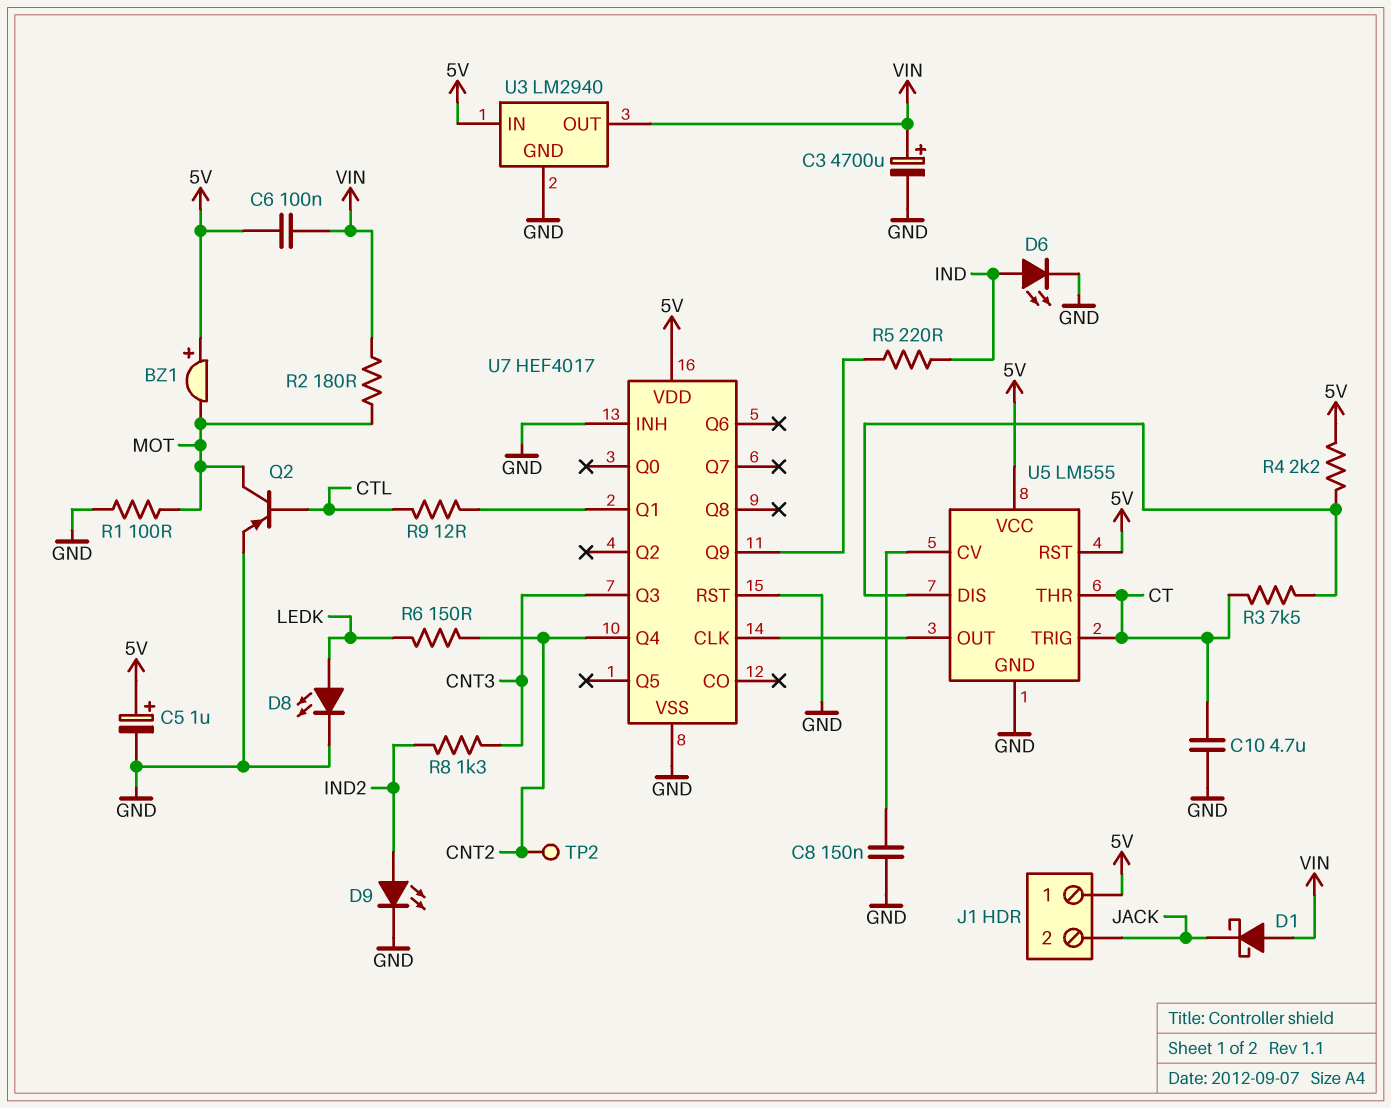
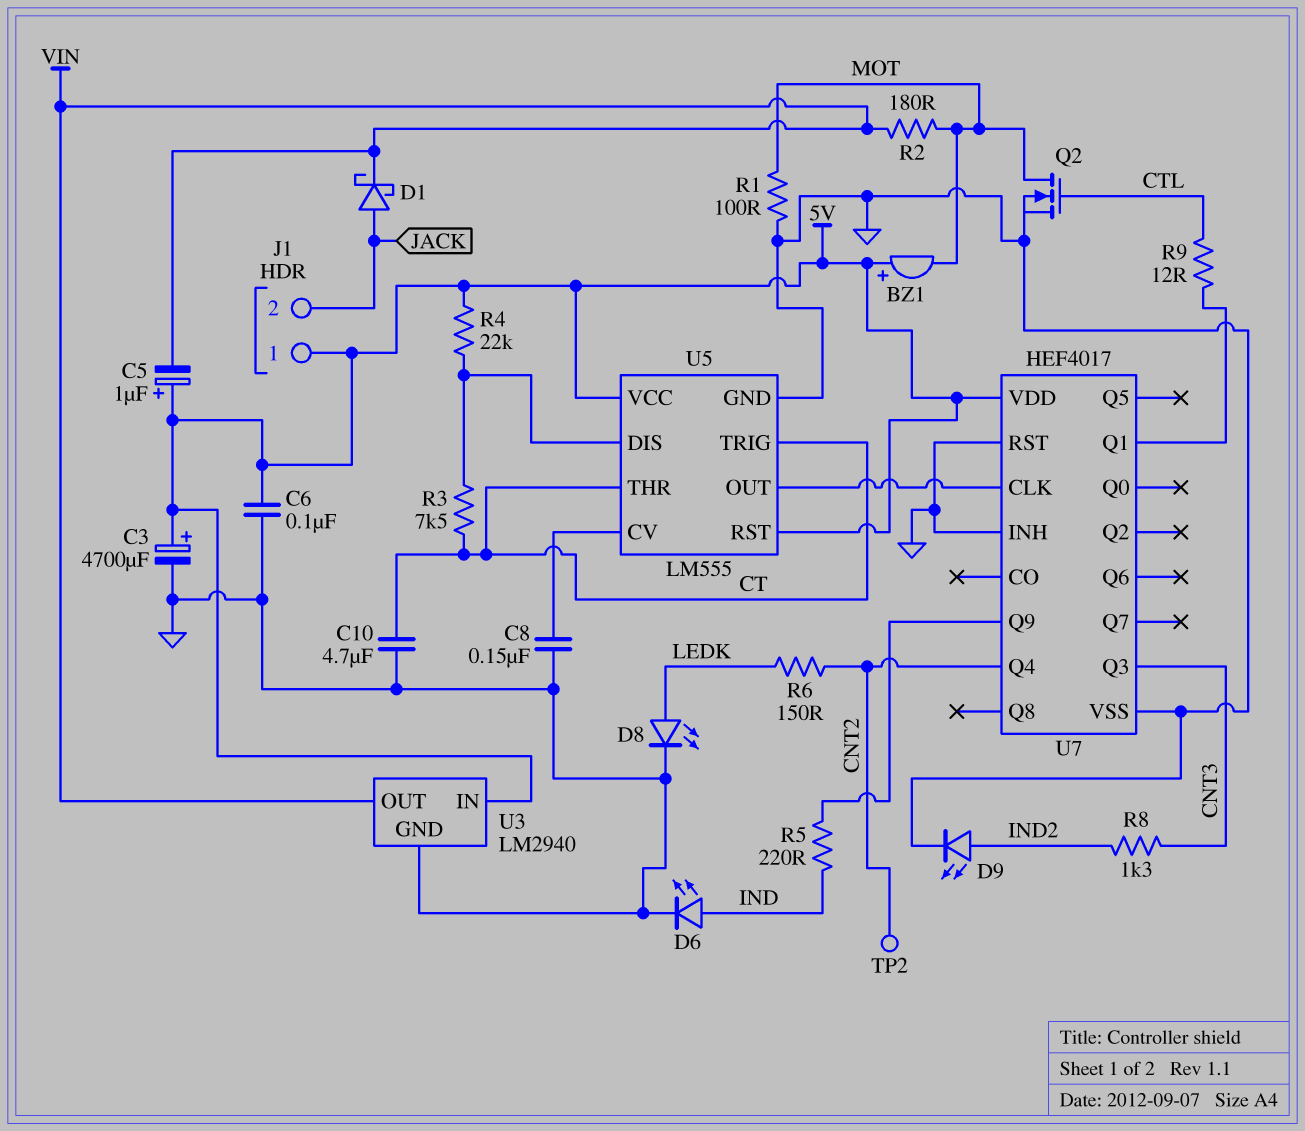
C3: 4700uF (plus VIN, minus GND) -> 4700uF (plus 5V, minus GND)
C5: 1uF (plus 5V, minus GND) -> 1uF (plus 5V, minus VIN)
C6: 100nF (5V, VIN) -> 100nF (5V, GND)
D1: schottky (A VIN, K JACK) -> schottky (A JACK, K VIN)
Q2: PNP (B CTL, C MOT, E GND) -> NMOS (G CTL, D MOT, S GND)
R4: 2.2k (5V, U5/DIS) -> 22k (5V, U5/DIS)

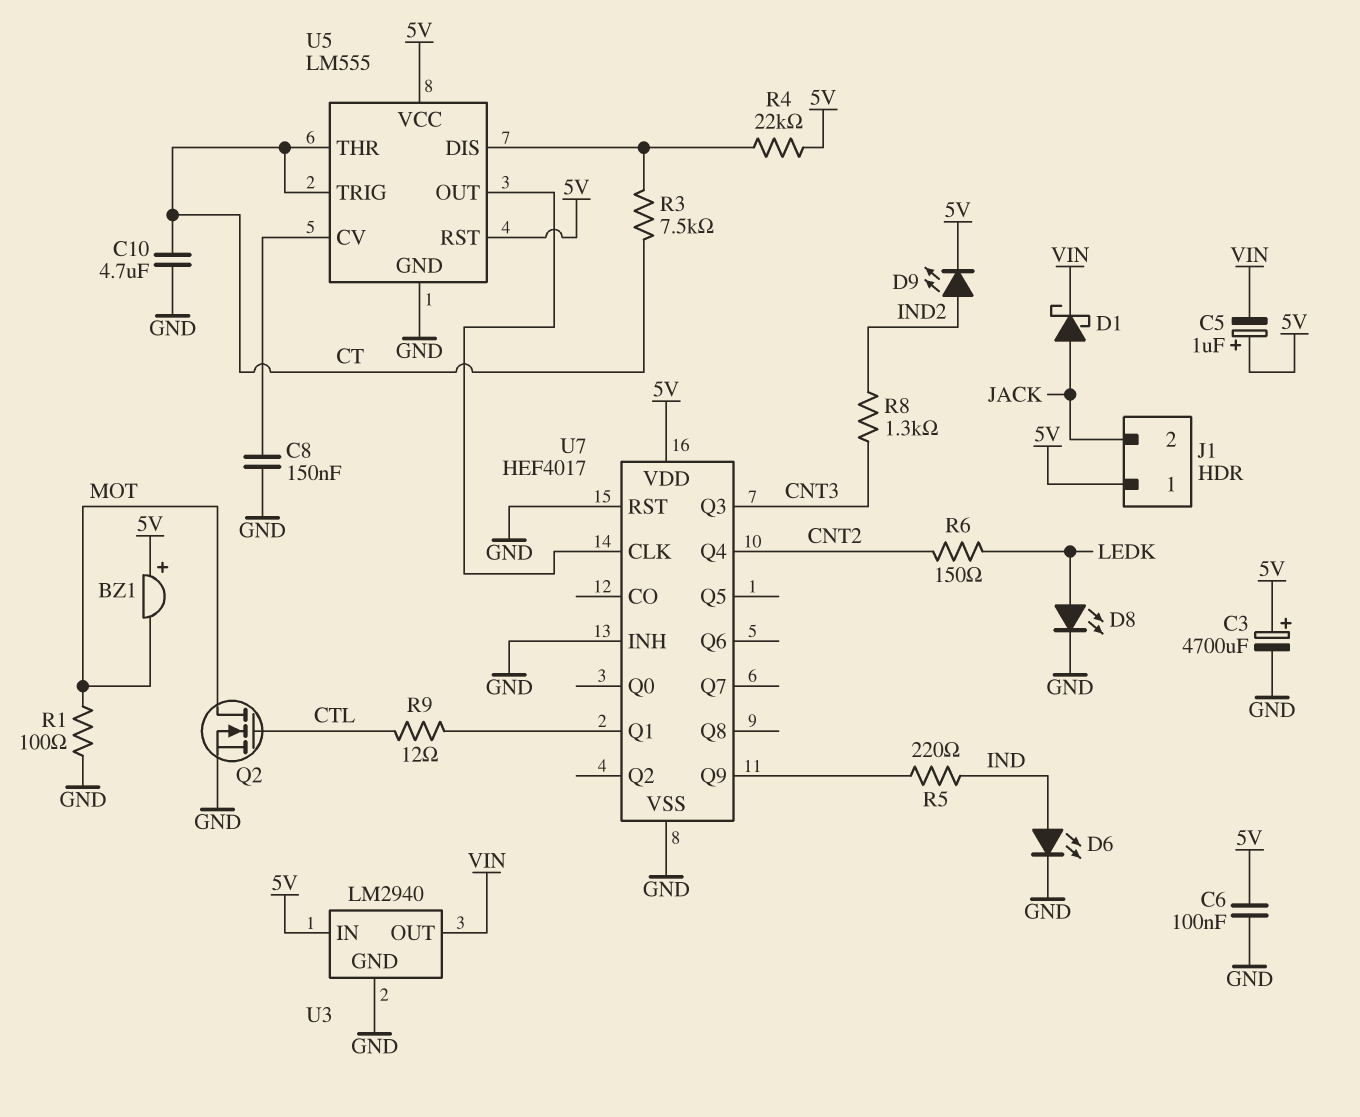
D9: LED (A IND2, K GND) -> LED (A IND2, K 5V)
R2: 180 (MOT, VIN) -> none
TP2: test point (CNT2) -> none

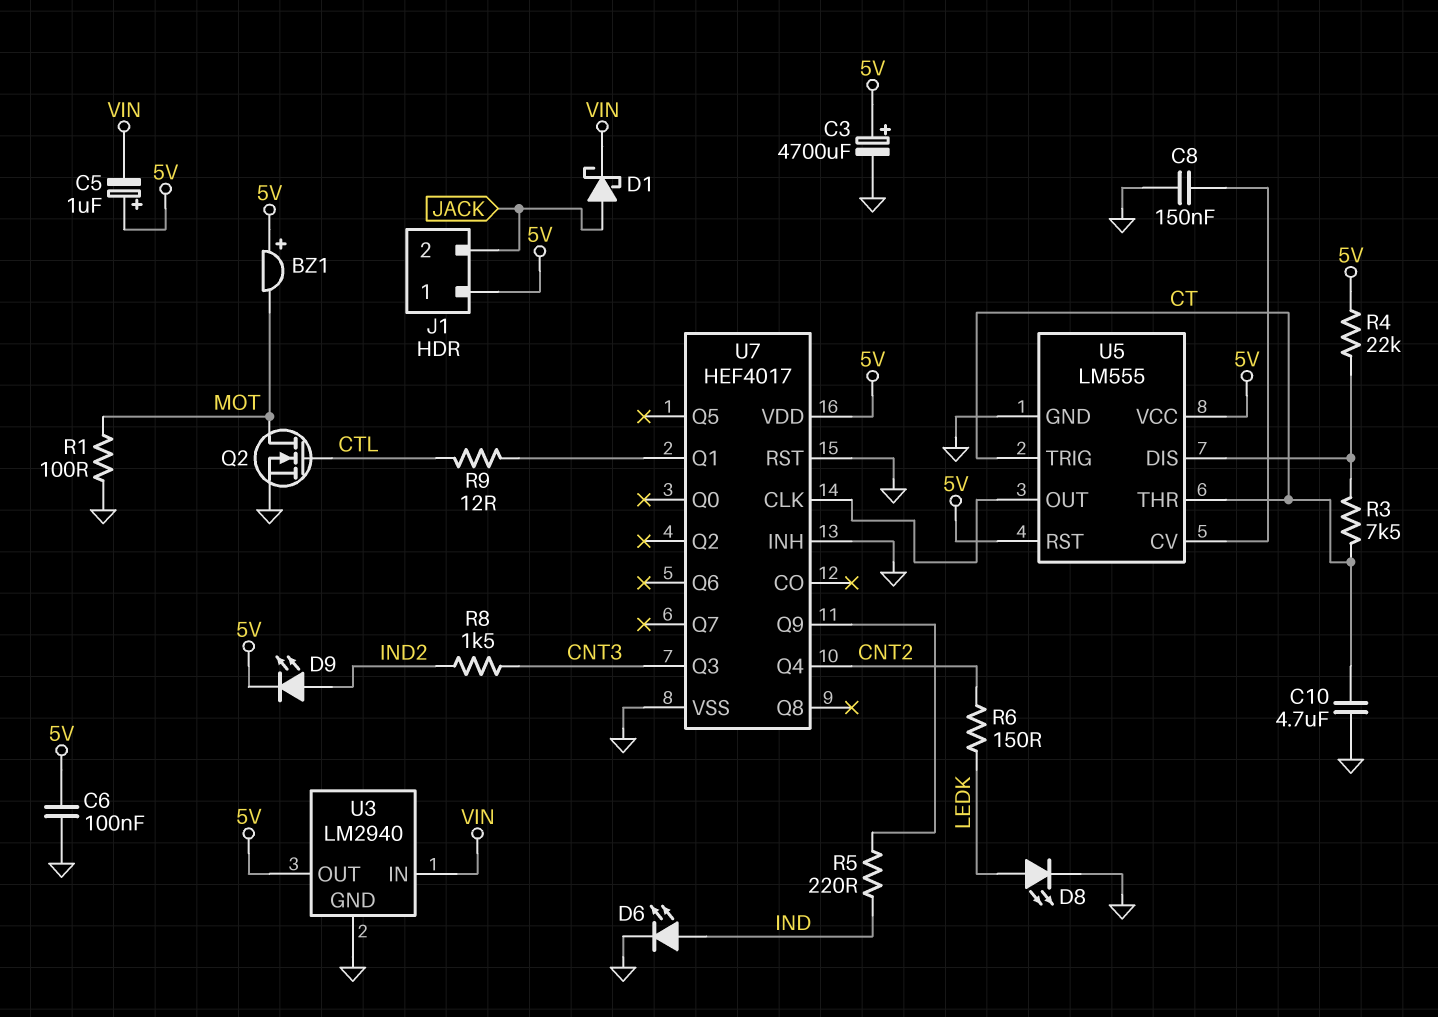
R8: 1.3k (CNT3, IND2) -> 1.5k (CNT3, IND2)
U3 pin IN: 5V -> VIN
U3 pin OUT: VIN -> 5V

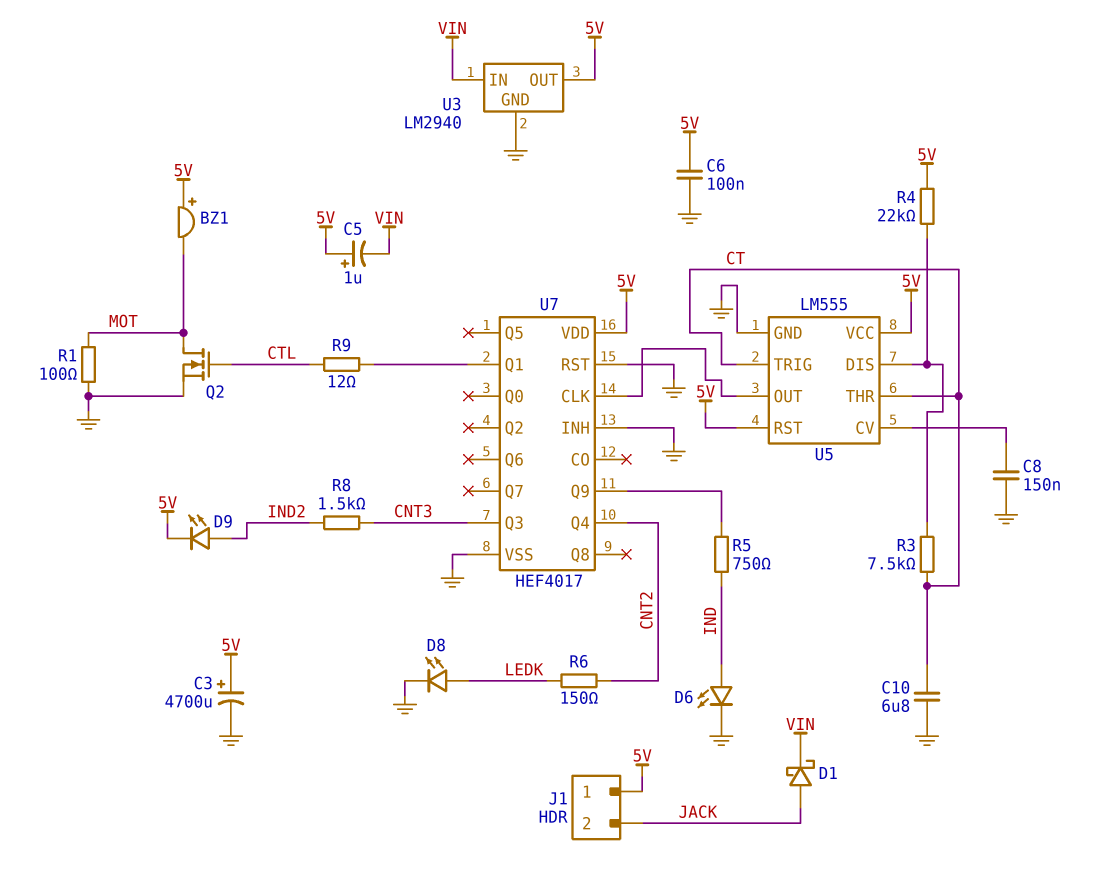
C10: 4.7uF (CT, GND) -> 6.8uF (CT, GND)
R5: 220 (IND, U7/Q9) -> 750 (IND, U7/Q9)

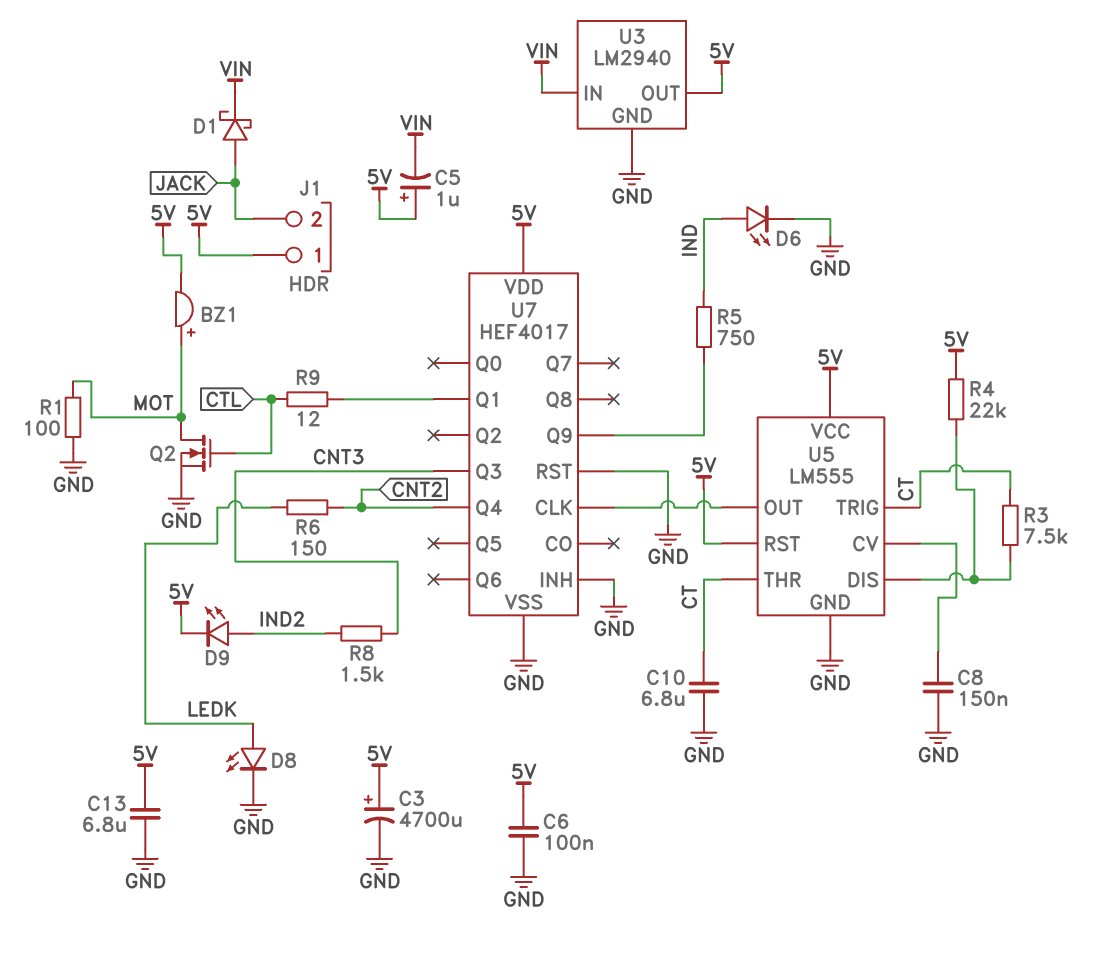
BZ1: buzzer (plus 5V, minus MOT) -> buzzer (plus MOT, minus 5V)
C13: none -> 6.8uF (5V, GND)

